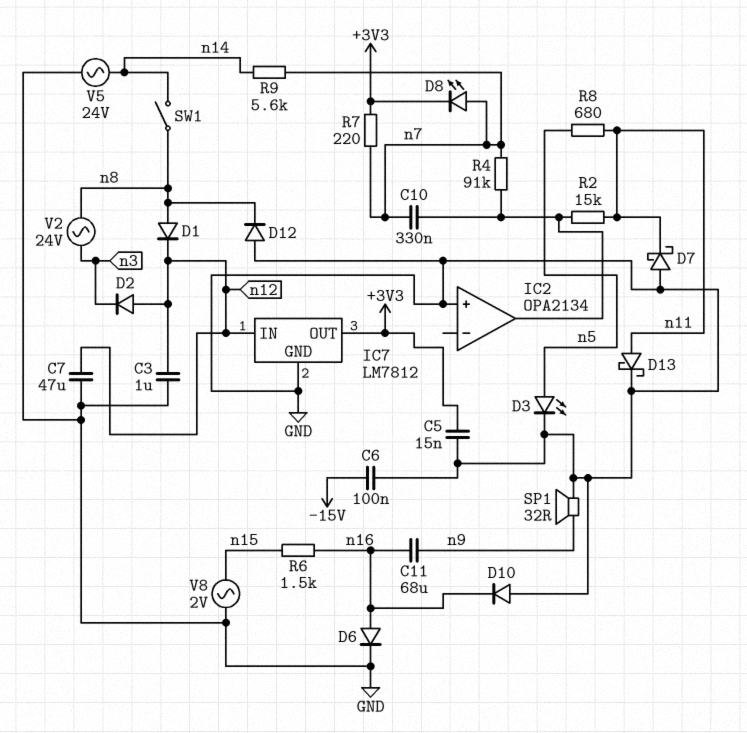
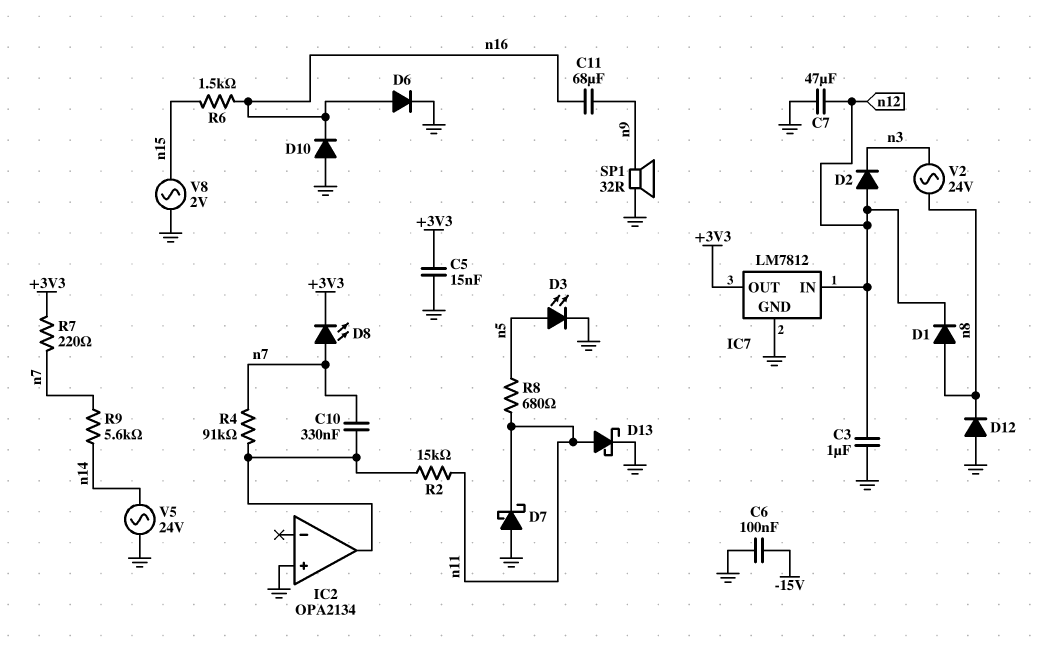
SW1: switch (n8, n14) -> none

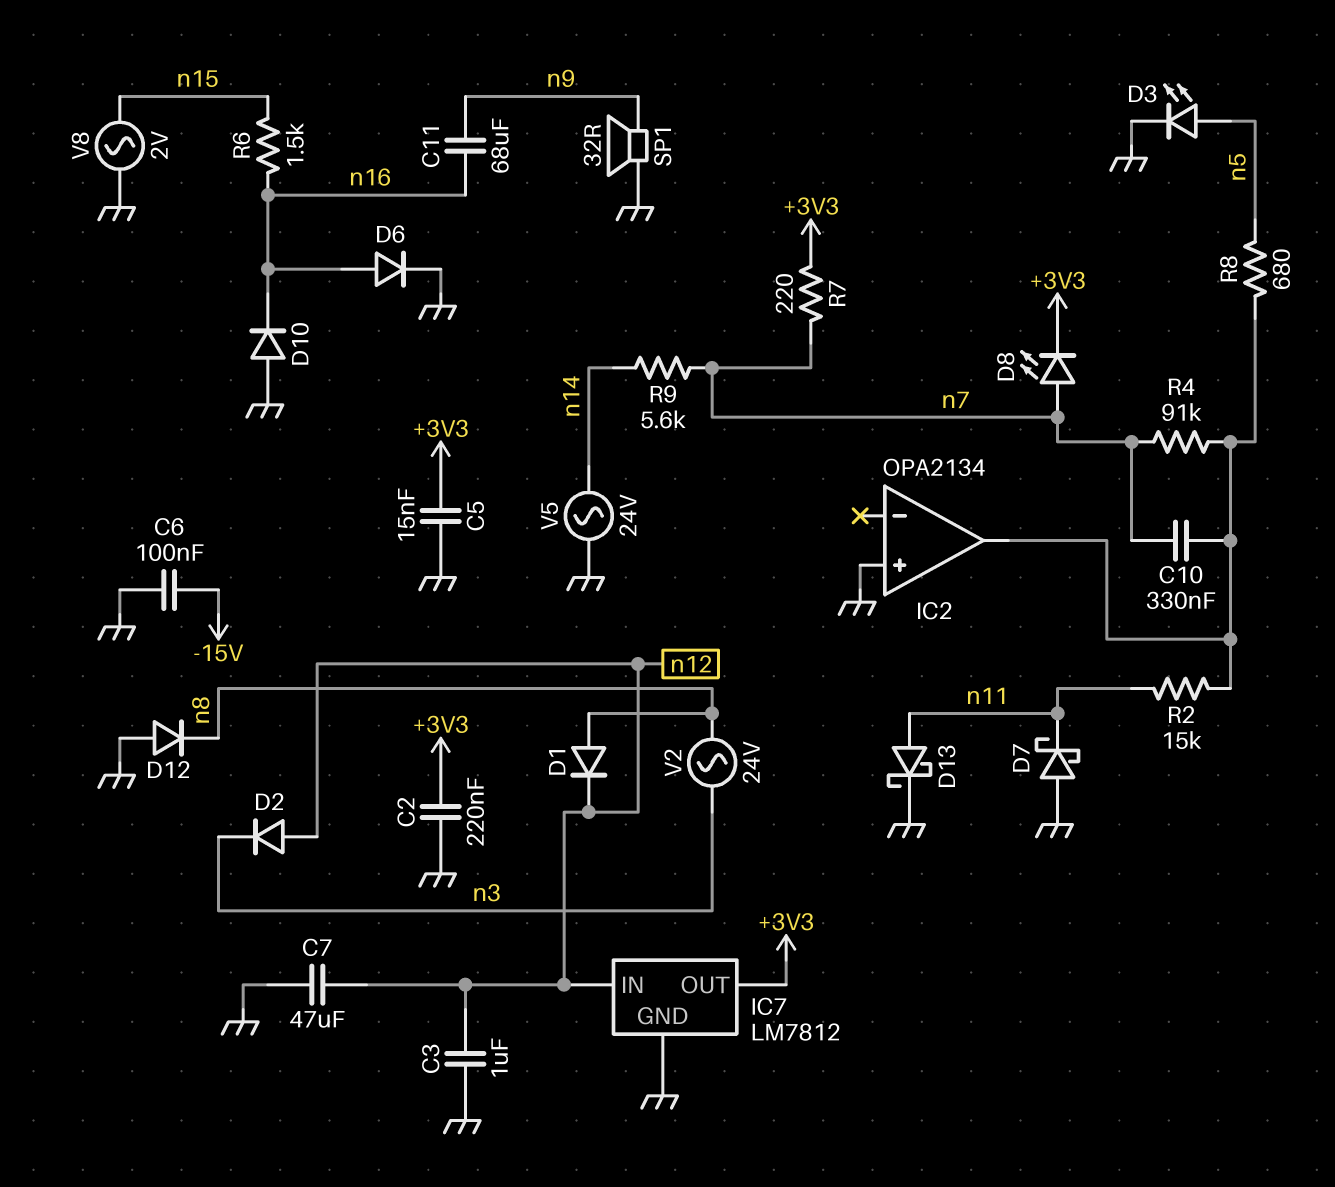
C2: none -> 220nF (+3V3, GND)
R8: 680 (n5, n11) -> 680 (IC2/out, n5)

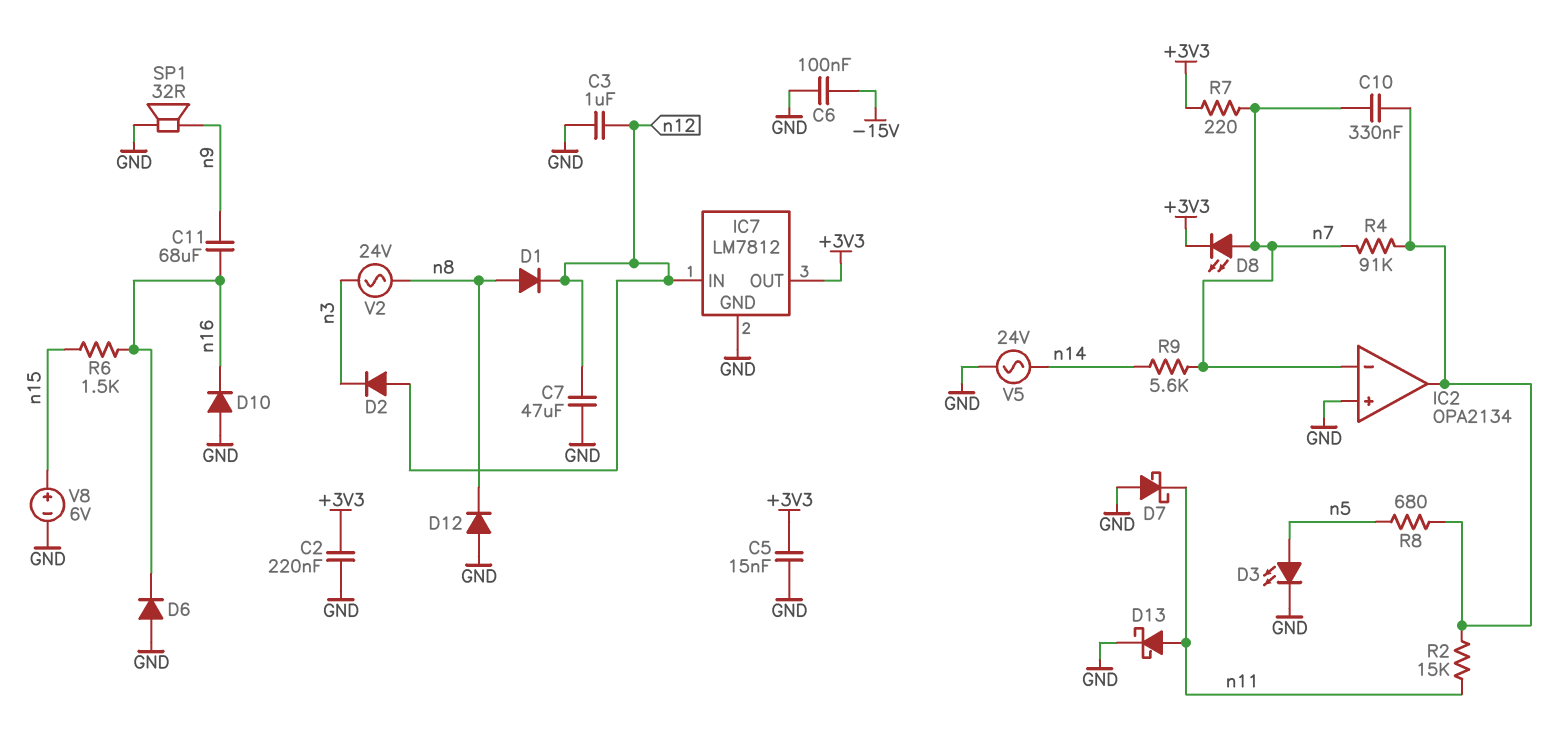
D6: diode (A n16, K GND) -> diode (A GND, K n16)
IC2 pin in-: none -> n7
V8: AC 2V (GND, n15) -> 6V (plus n15, minus GND)

